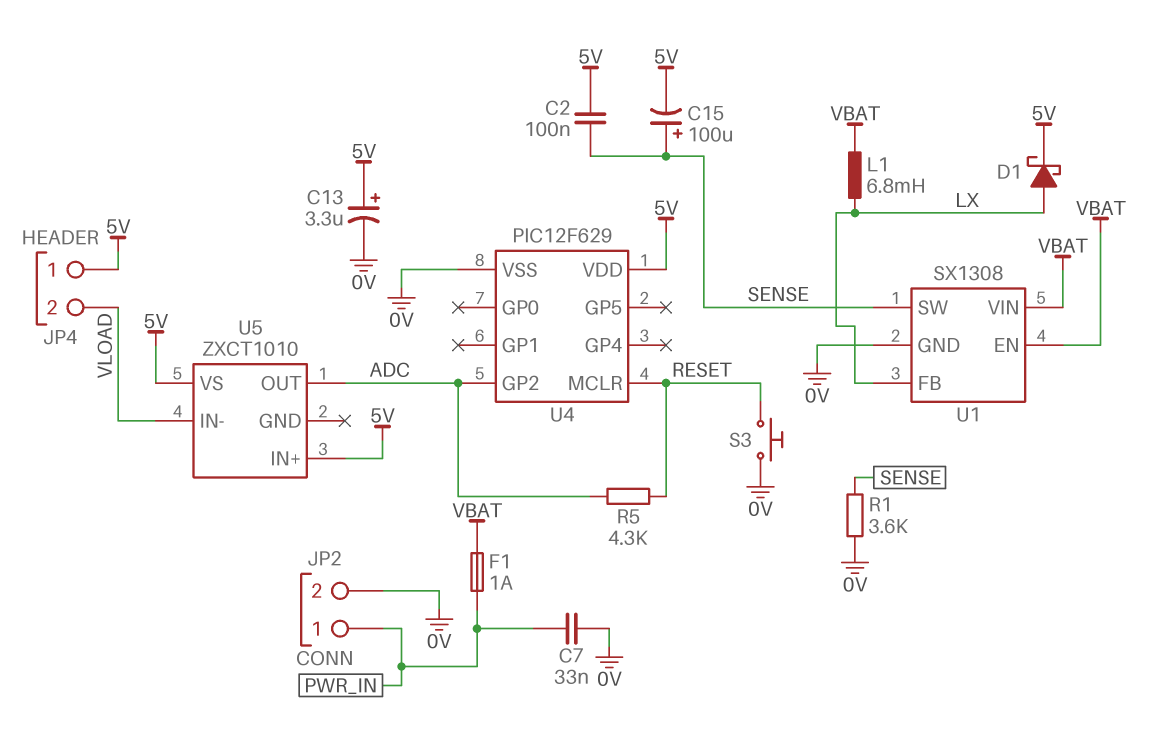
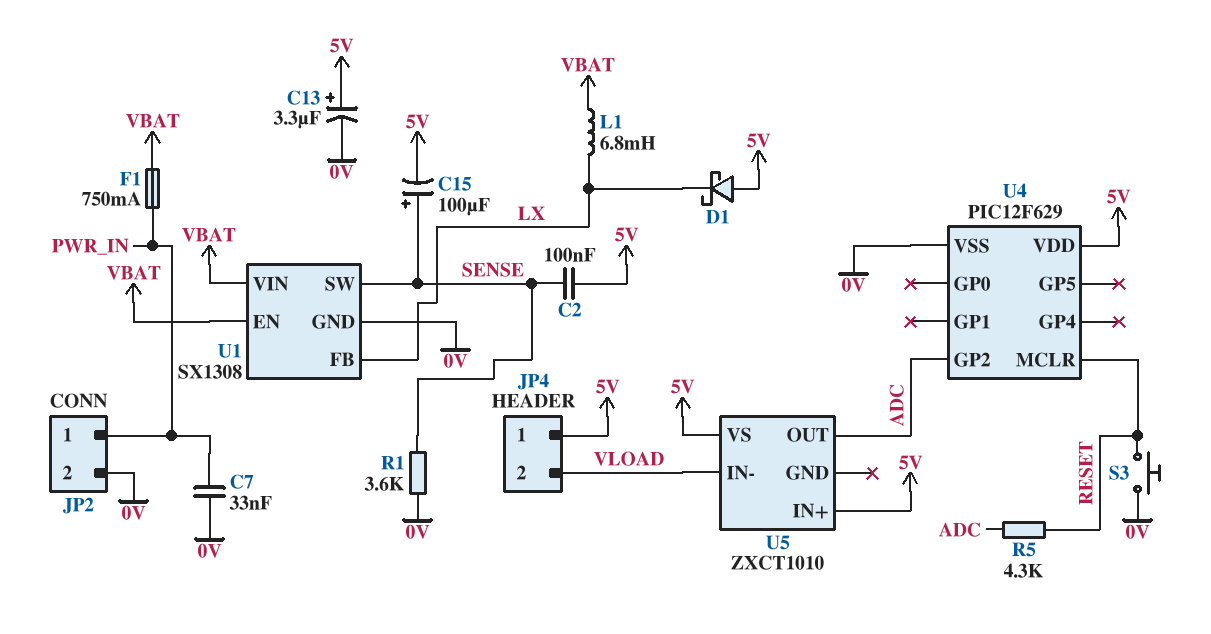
D1: schottky (A LX, K 5V) -> schottky (A 5V, K LX)
F1: 1A (PWR_IN, VBAT) -> 750mA (PWR_IN, VBAT)

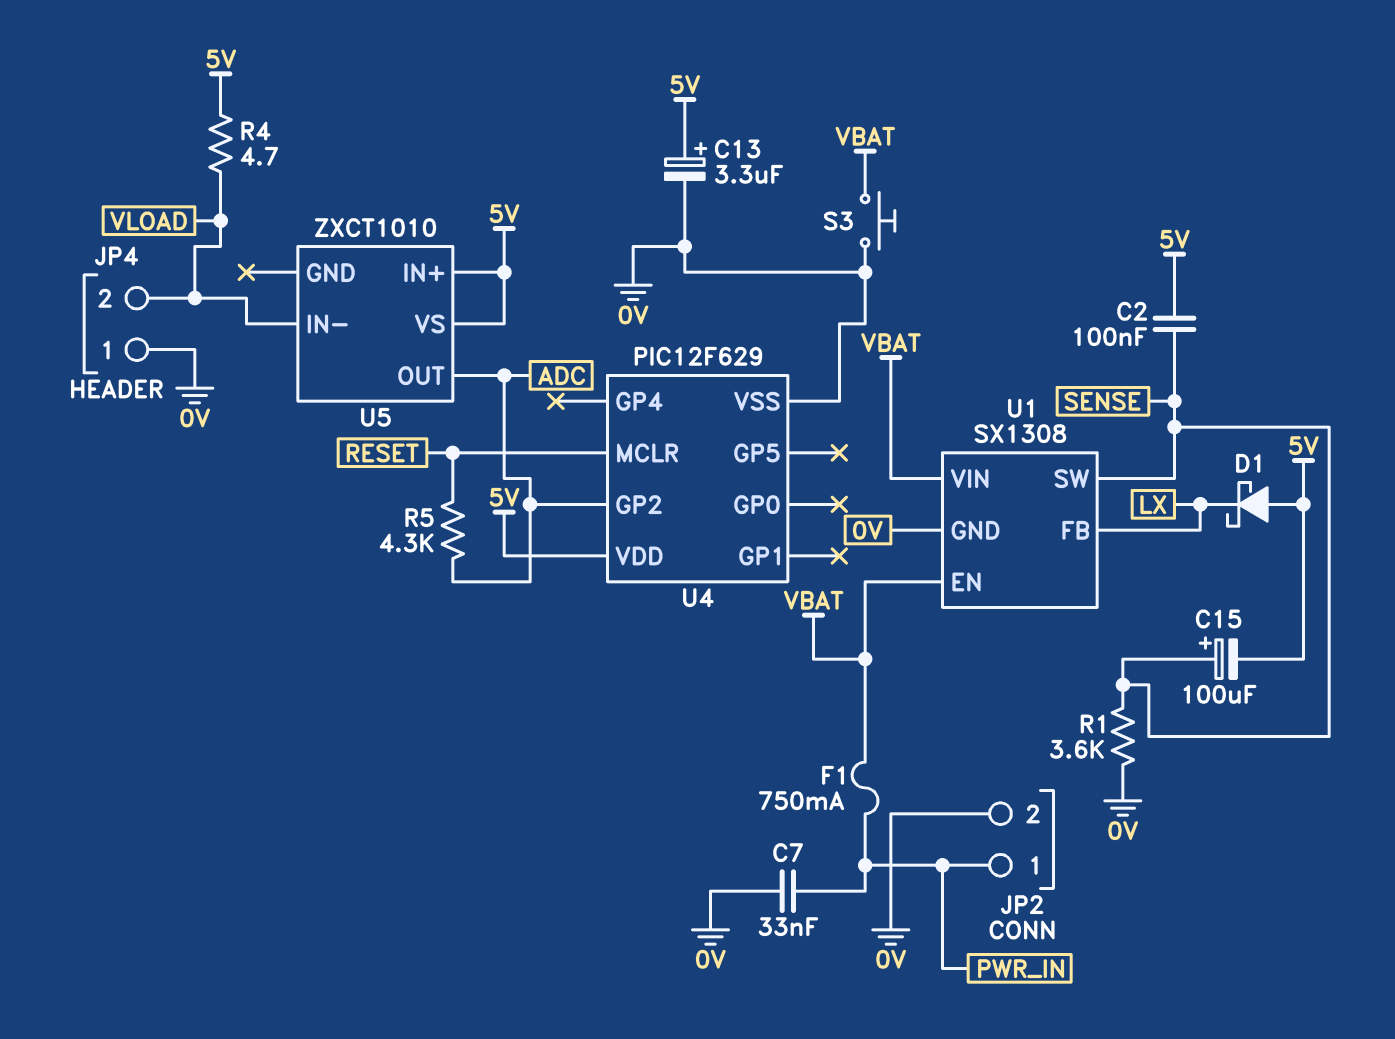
JP4 pin 1: 5V -> 0V
L1: 6.8mH (LX, VBAT) -> none
R4: none -> 4.7 (5V, VLOAD)
S3: button (0V, RESET) -> button (0V, VBAT)

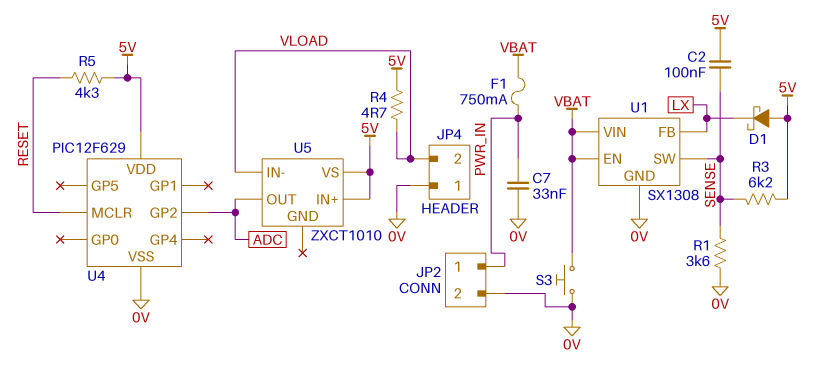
C13: 3.3uF (plus 5V, minus 0V) -> none
C15: 100uF (plus SENSE, minus 5V) -> none
R3: none -> 6.2k (5V, SENSE)
R5: 4.3k (ADC, RESET) -> 4.3k (5V, RESET)

